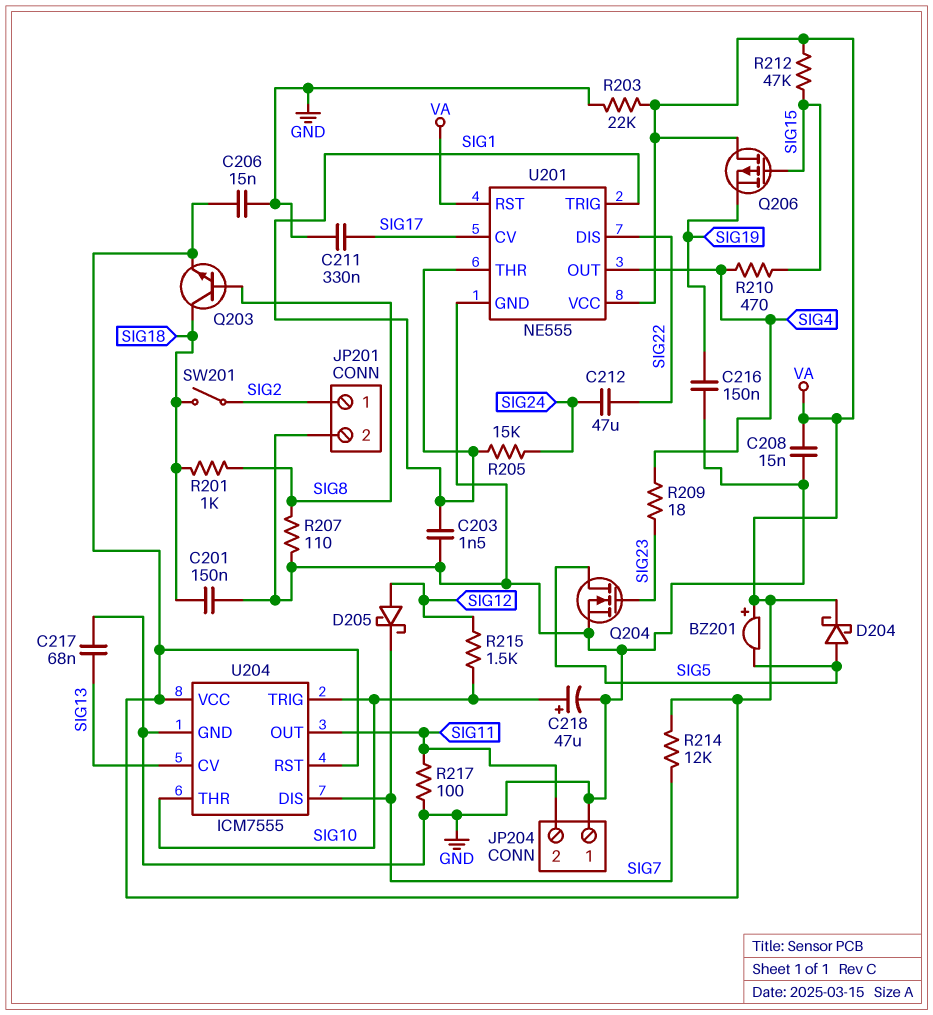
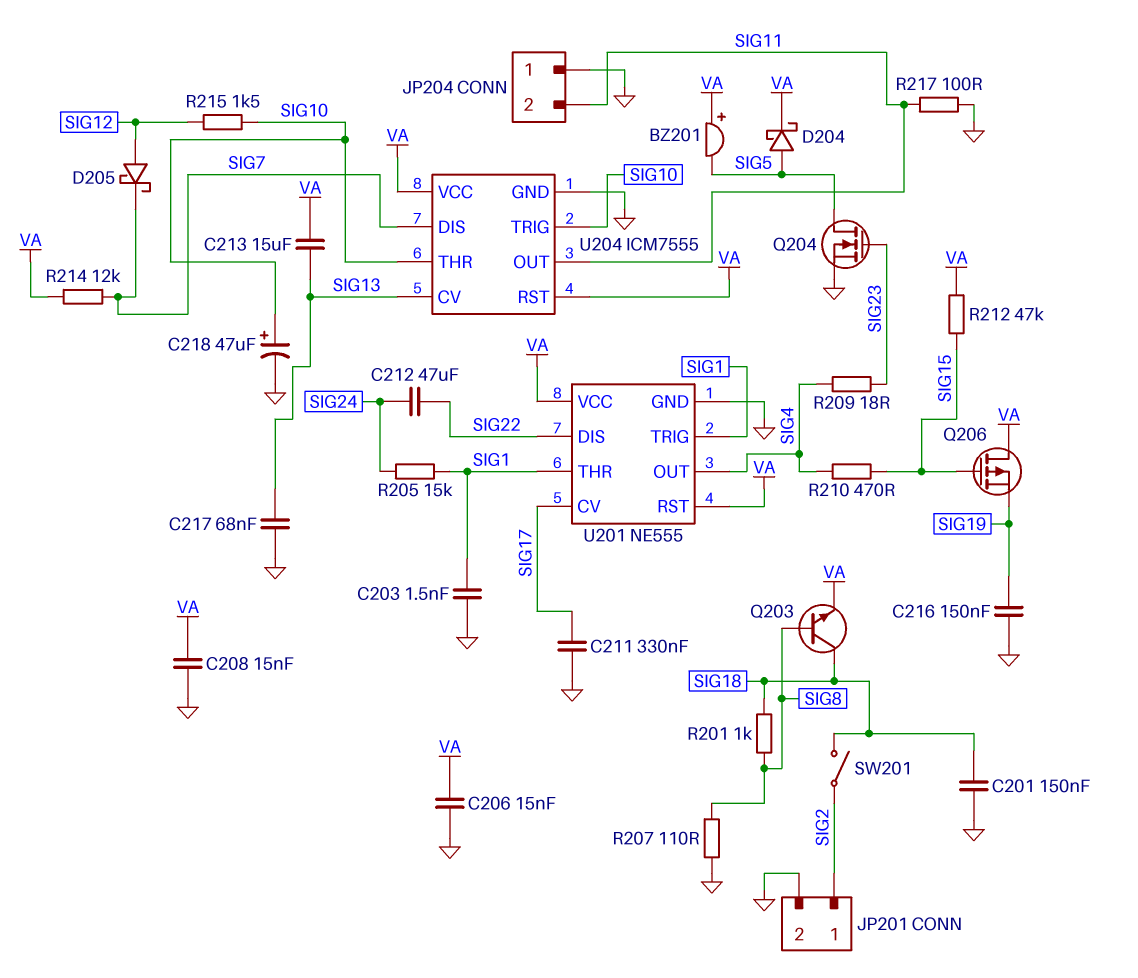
C213: none -> 15uF (SIG13, VA)
R203: 22k (GND, VA) -> none

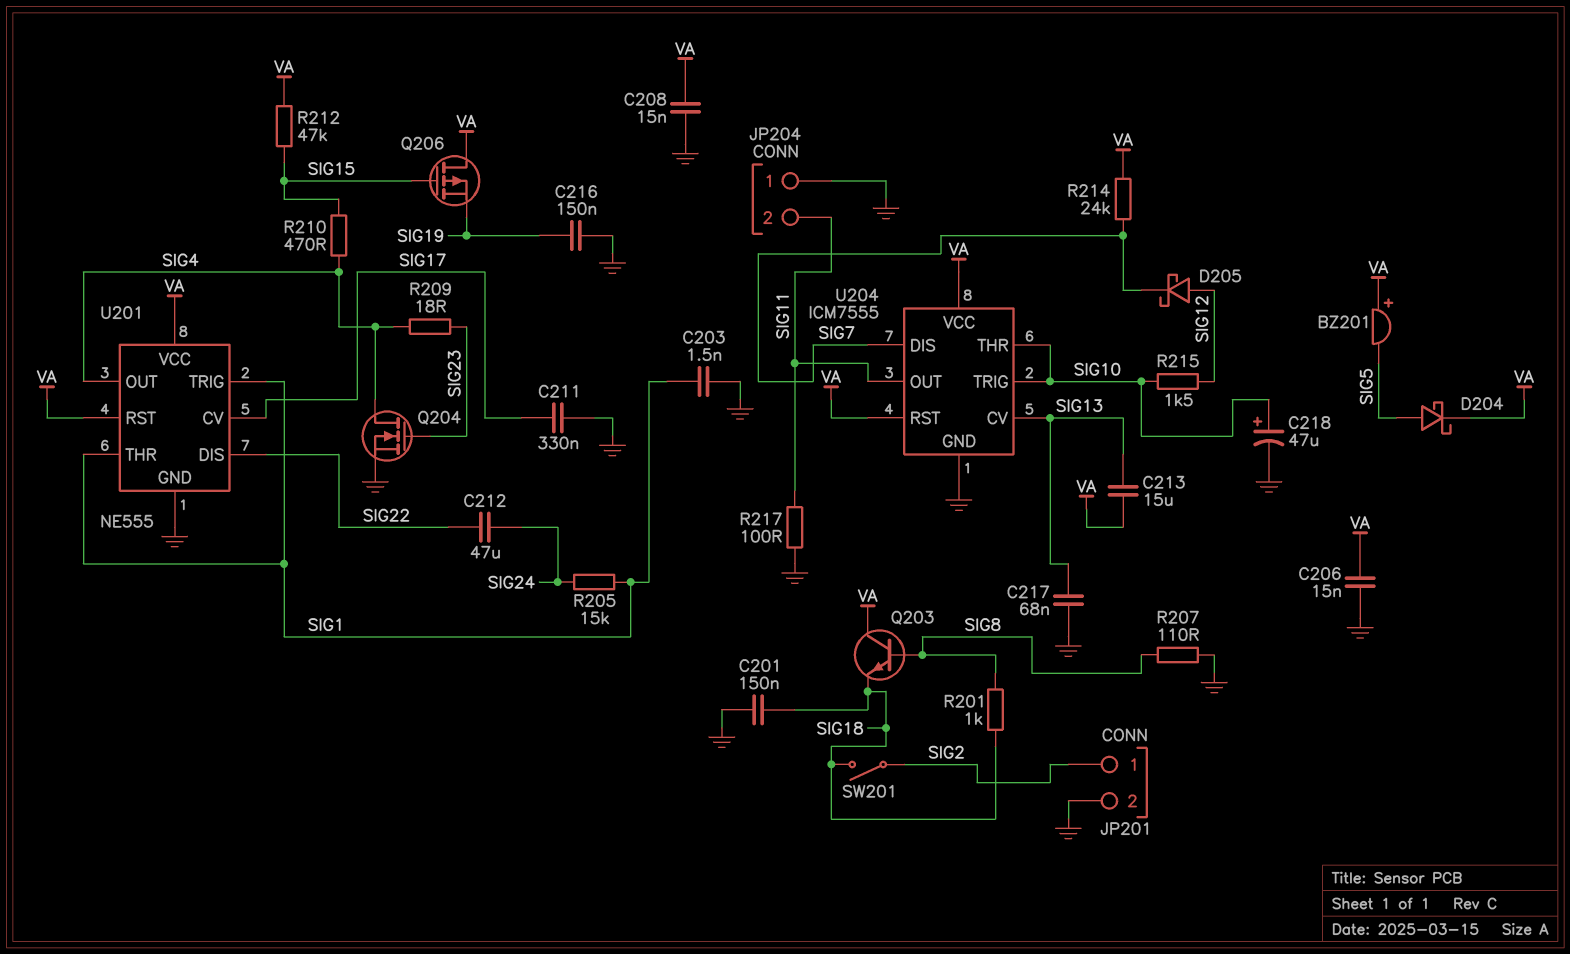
Q203: NPN (B SIG8, C SIG18, E VA) -> NPN (B SIG8, C VA, E SIG18)
Q204: NMOS (G SIG23, D SIG5, S GND) -> NMOS (G SIG23, D SIG4, S GND)
R214: 12k (SIG7, VA) -> 24k (SIG7, VA)

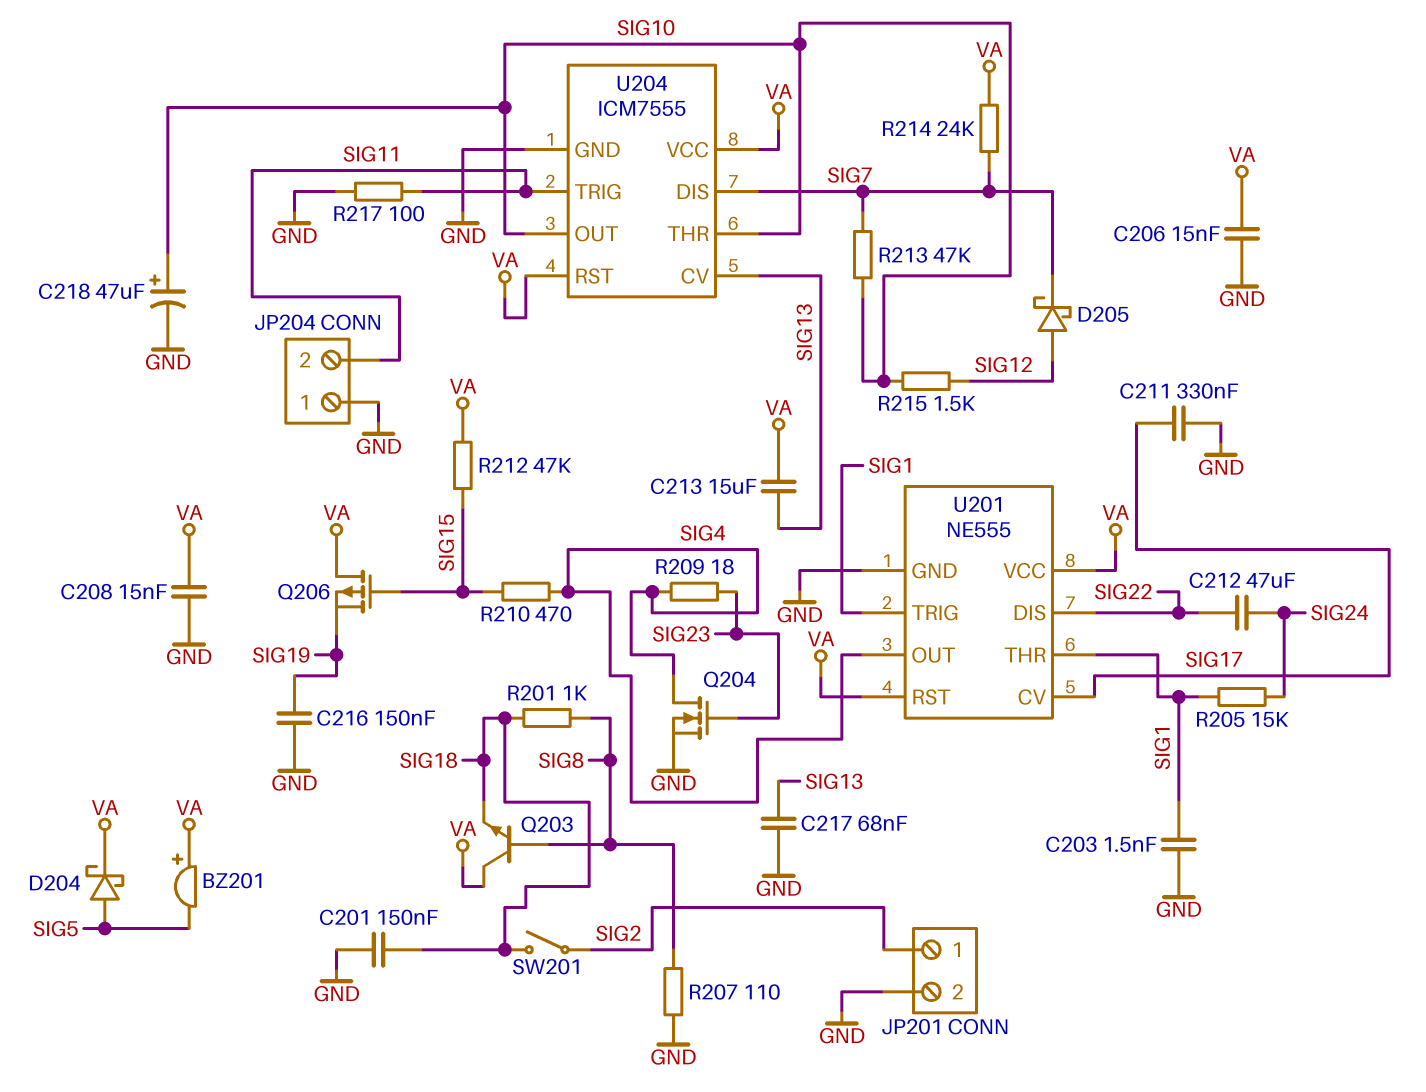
R213: none -> 47k (SIG7, SIG10)
U204 pin OUT: SIG11 -> SIG10
U204 pin TRIG: SIG10 -> SIG11

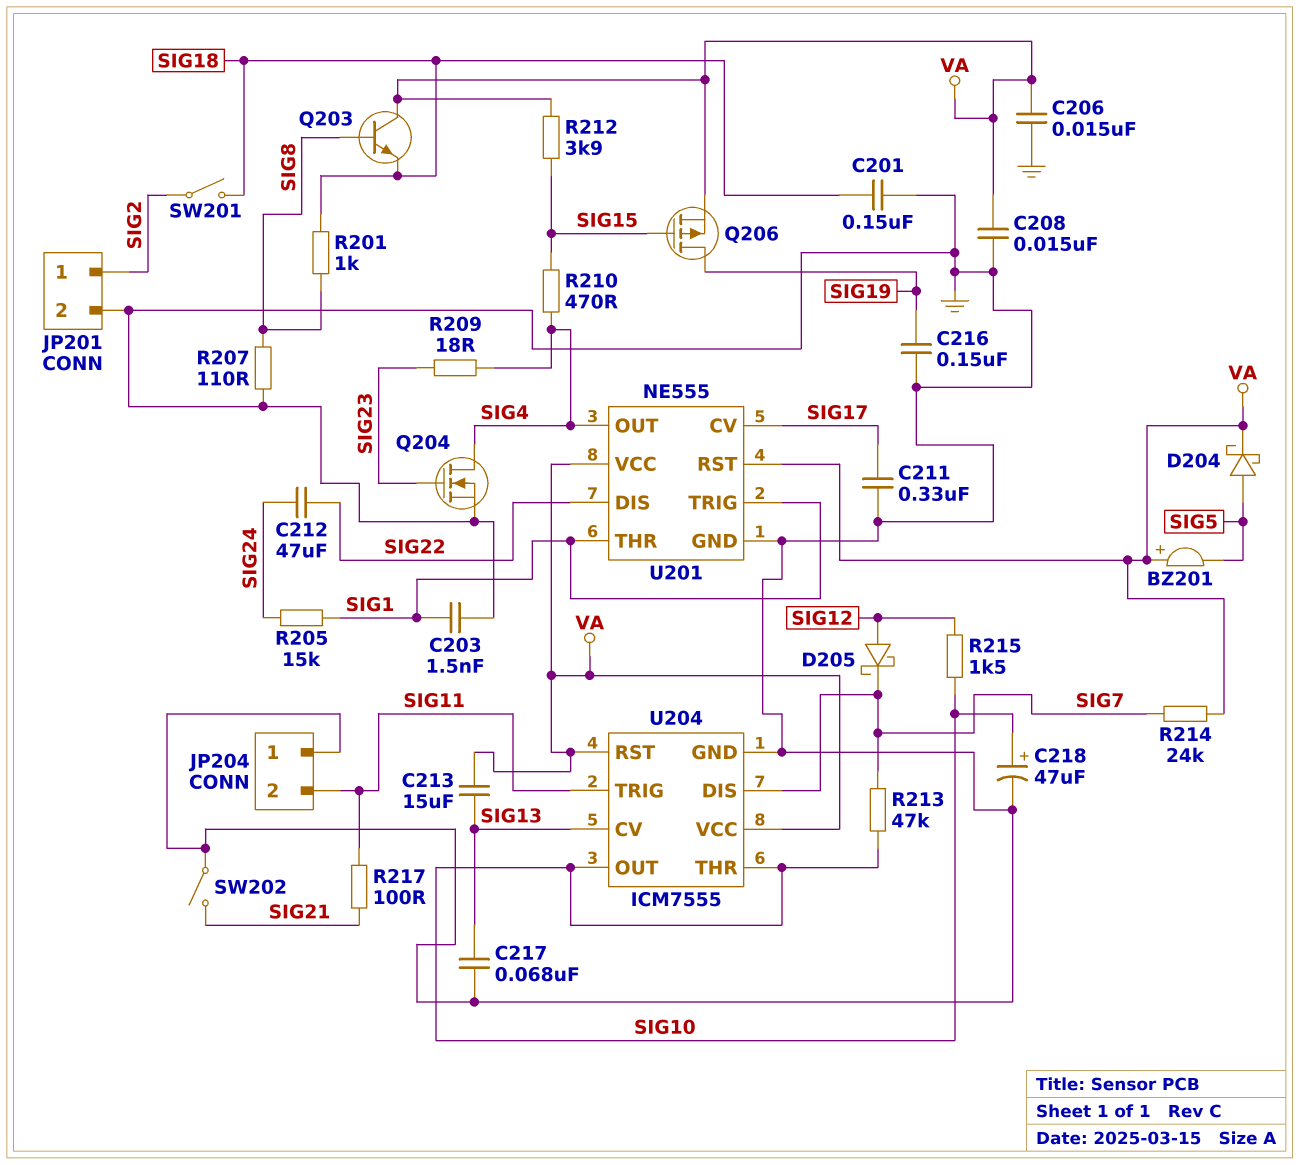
Q206: PMOS (G SIG15, D VA, S SIG19) -> PMOS (G SIG15, D SIG19, S VA)
R212: 47k (SIG15, VA) -> 3.9k (SIG15, VA)
R217: 100 (GND, SIG11) -> 100 (SIG11, SIG21)
SW202: none -> switch (GND, SIG21)

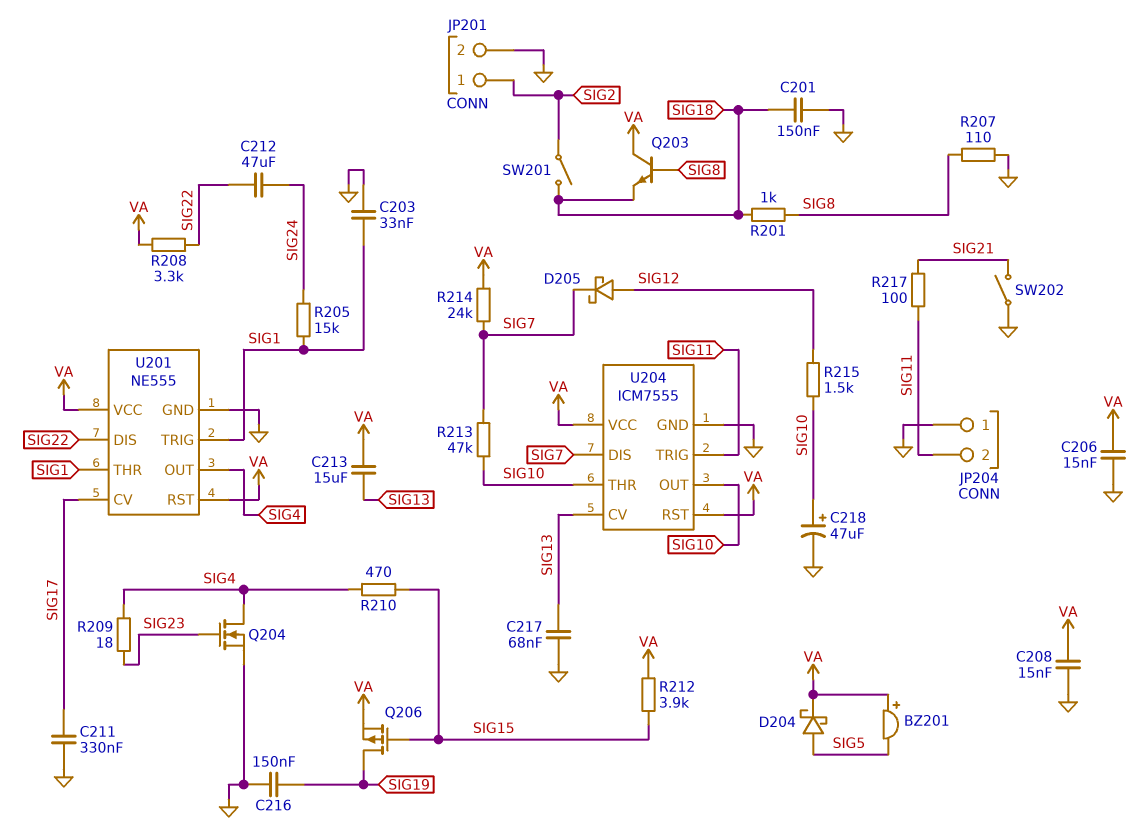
C203: 1.5nF (GND, SIG1) -> 33nF (GND, SIG1)
R208: none -> 3.3k (SIG22, VA)

